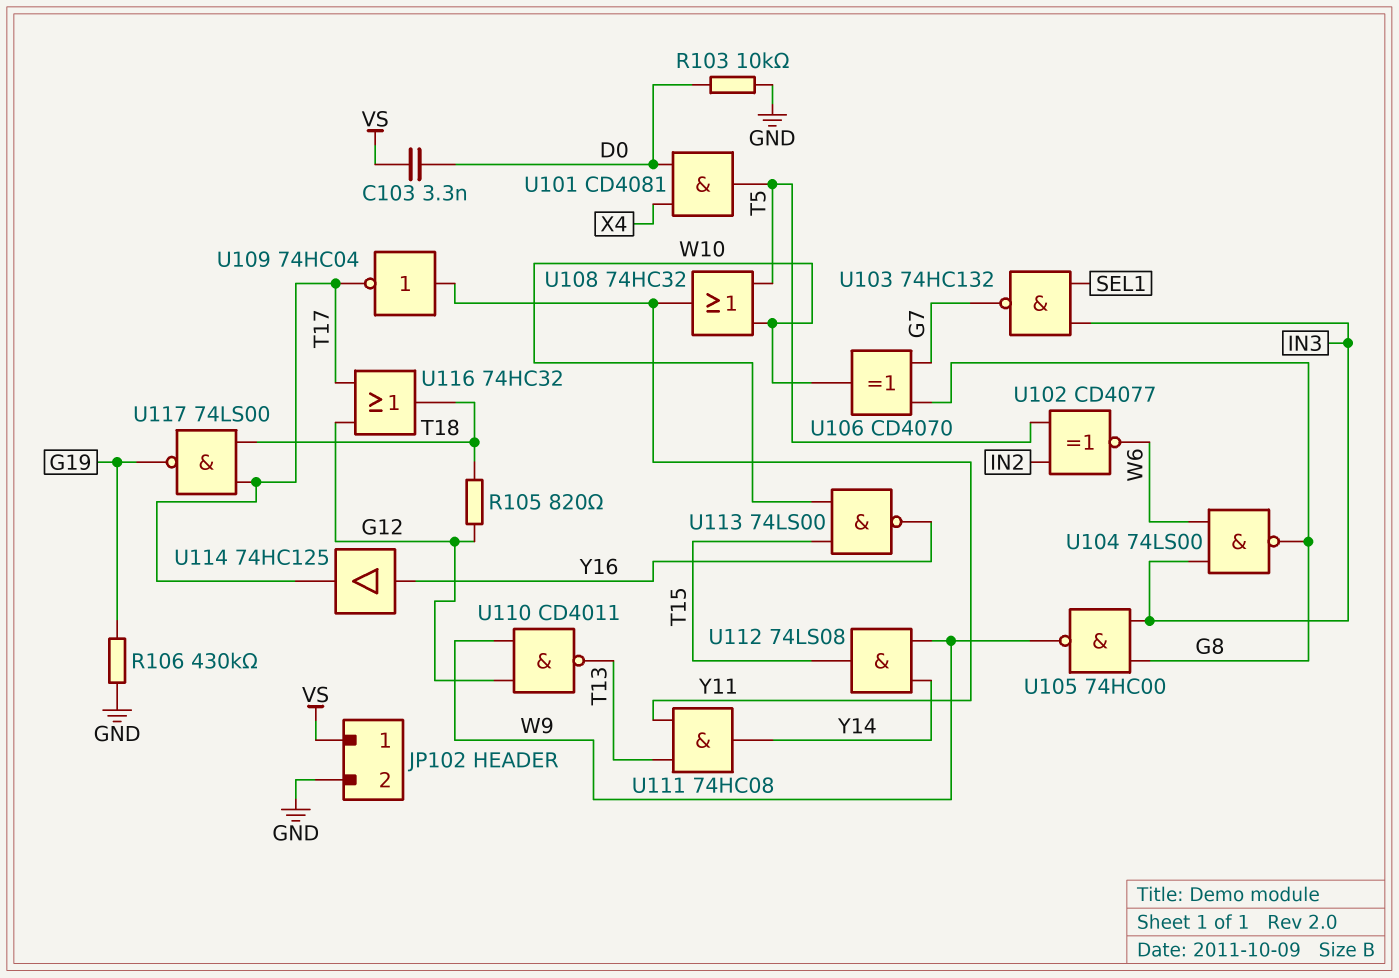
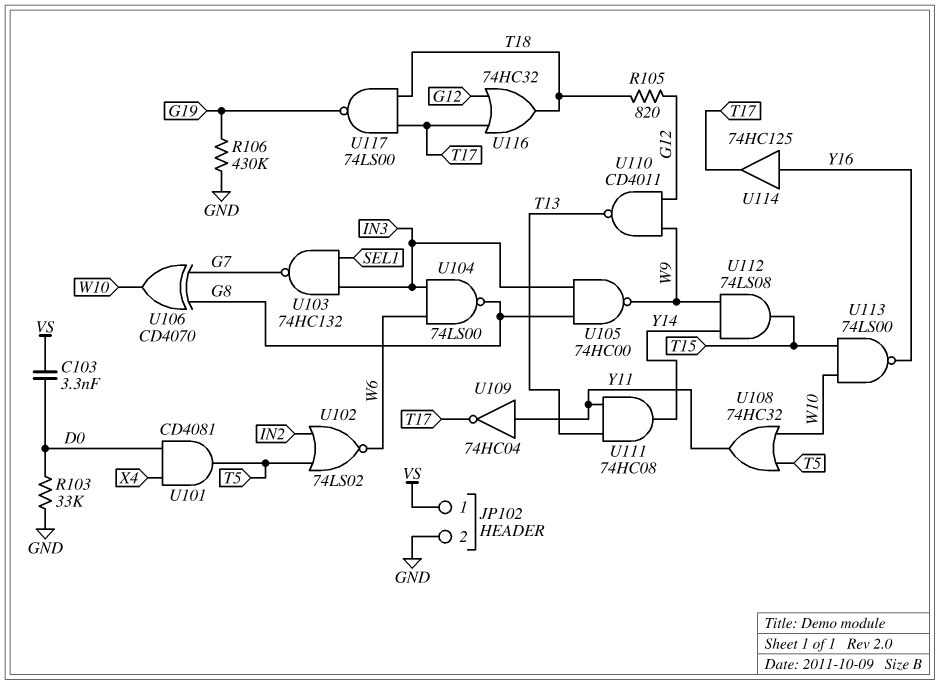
R103: 10k (D0, GND) -> 33k (D0, GND)
U102: XNOR CD4077 (in IN2, in T5, out W6) -> NOR 74LS02 (in IN2, in T5, out W6)

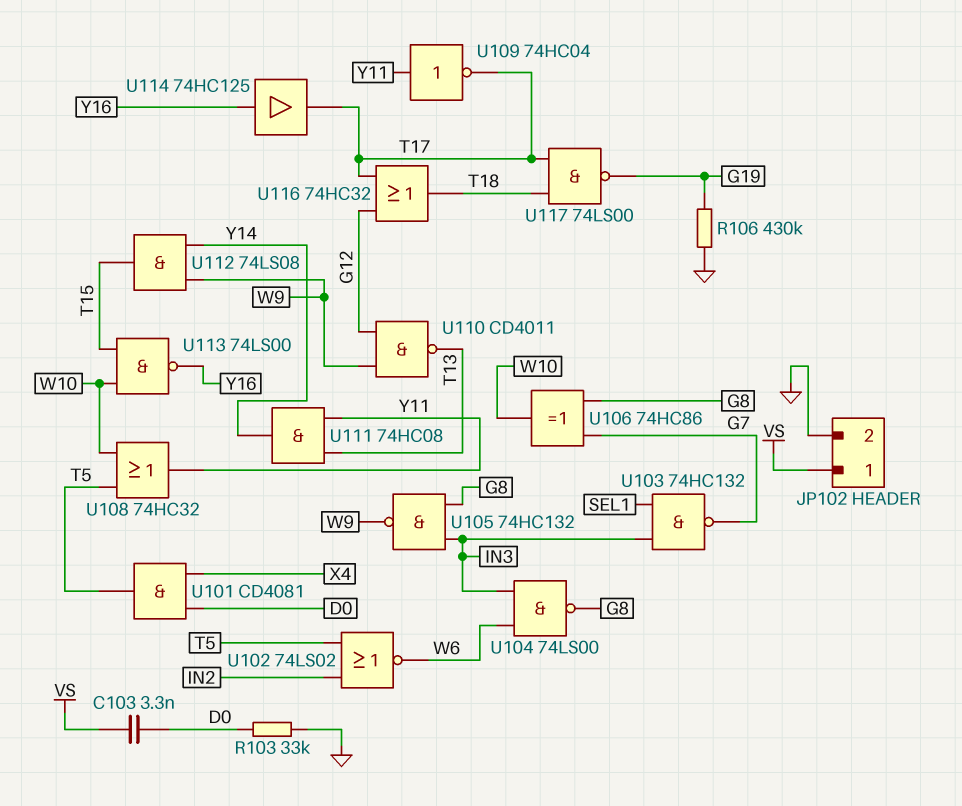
R105: 820 (G12, T18) -> none
U105: NAND 74HC00 (in G8, in IN3, out W9) -> NAND 74HC132 (in G8, in IN3, out W9)
U106: XOR CD4070 (in G7, in G8, out W10) -> XOR 74HC86 (in G7, in G8, out W10)

